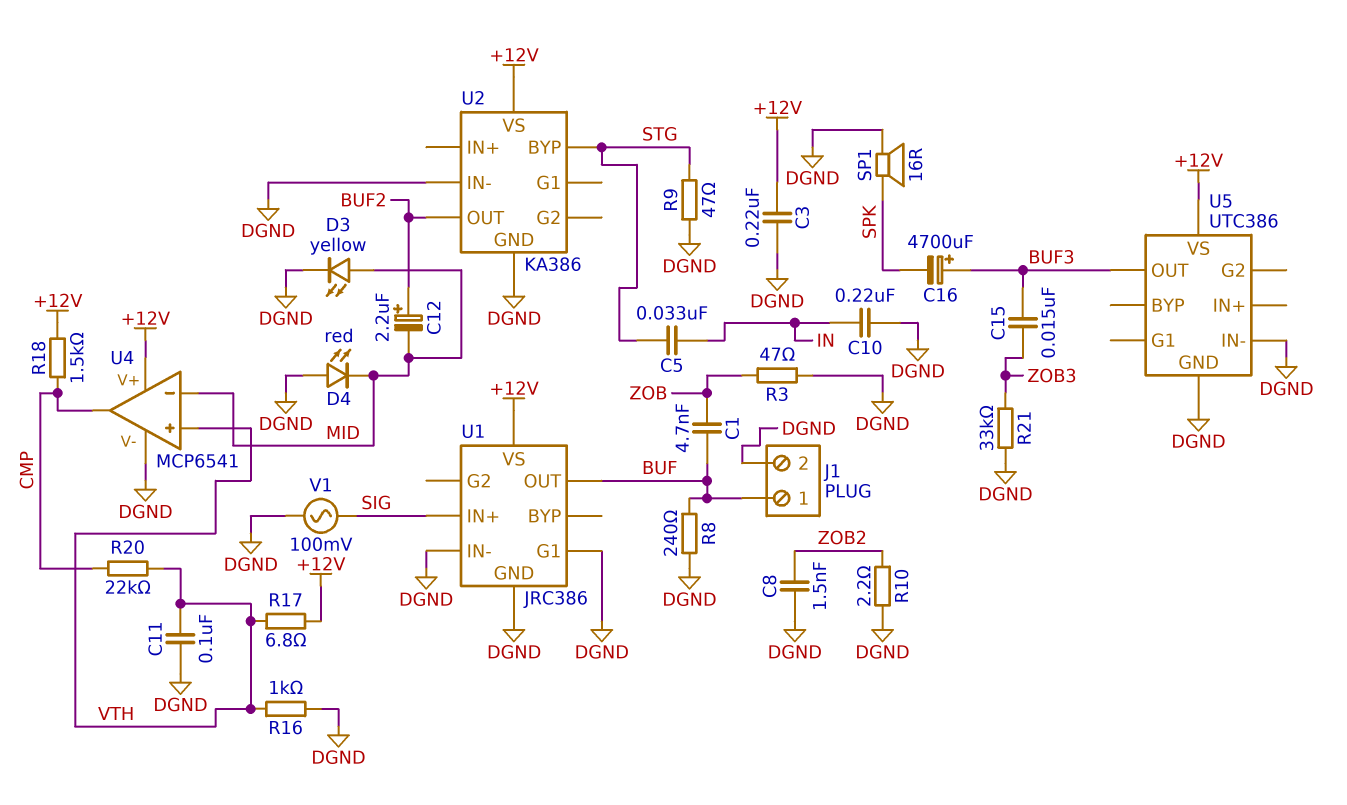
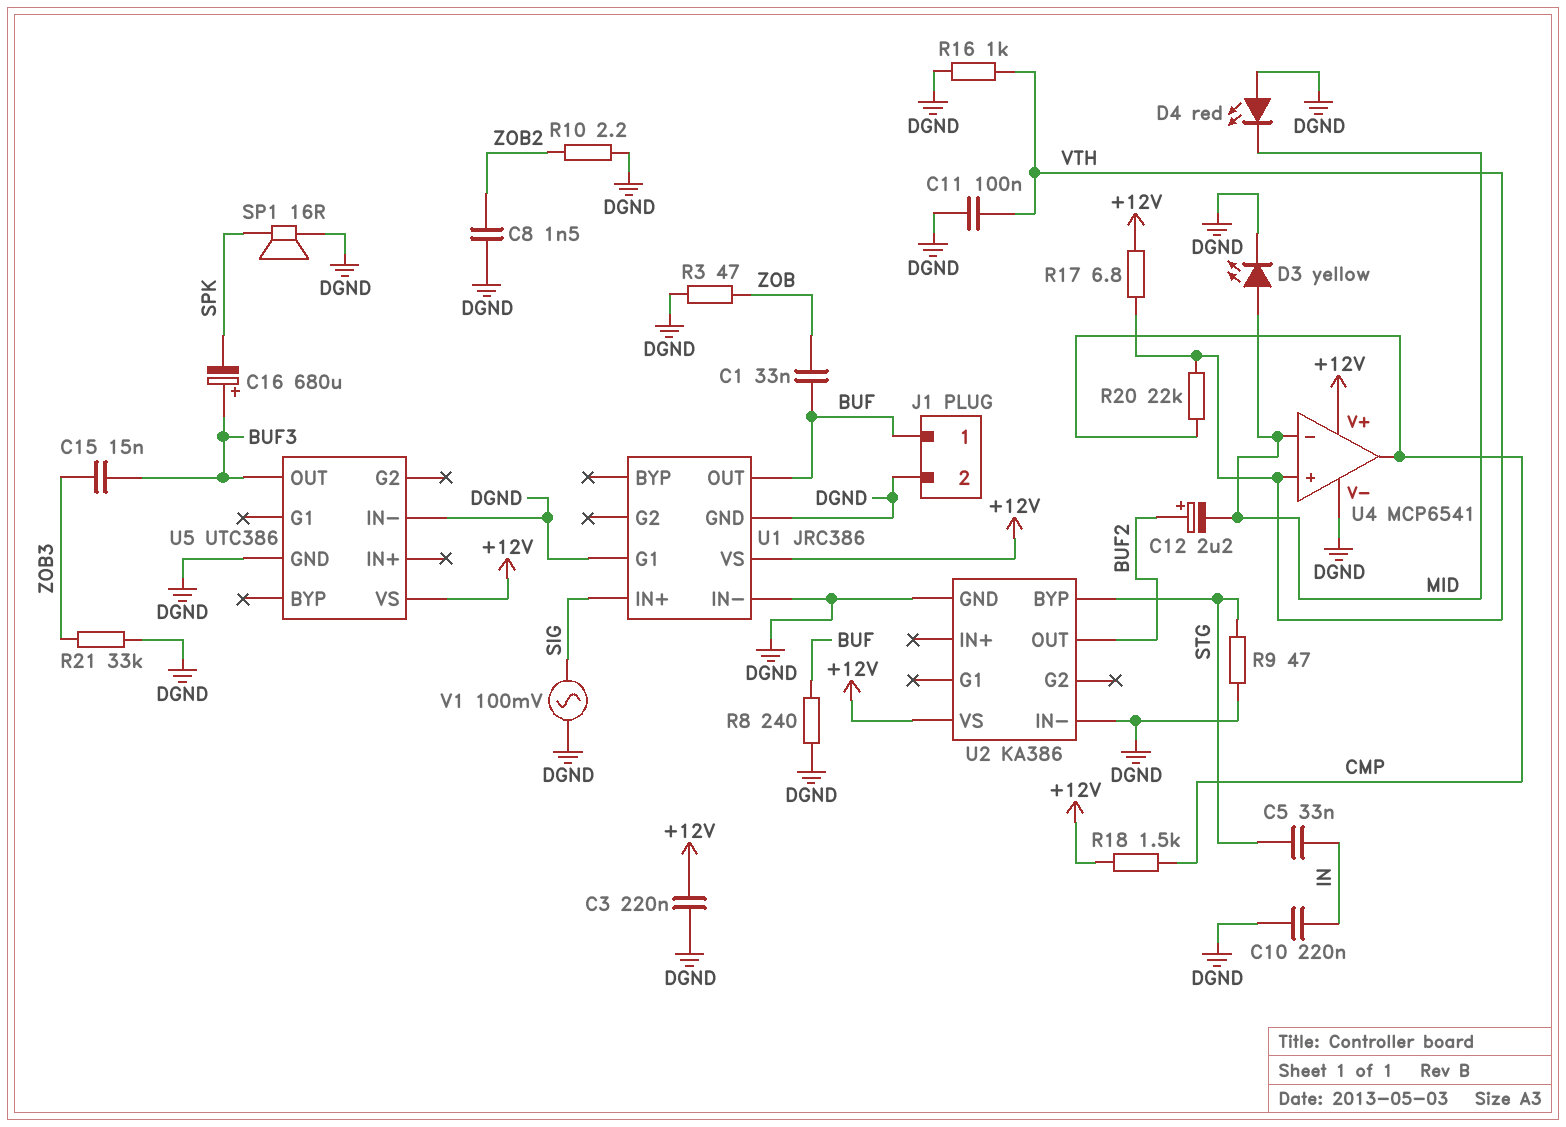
C1: 4.7nF (BUF, ZOB) -> 33nF (BUF, ZOB)
C16: 4700uF (plus BUF3, minus SPK) -> 680uF (plus BUF3, minus SPK)

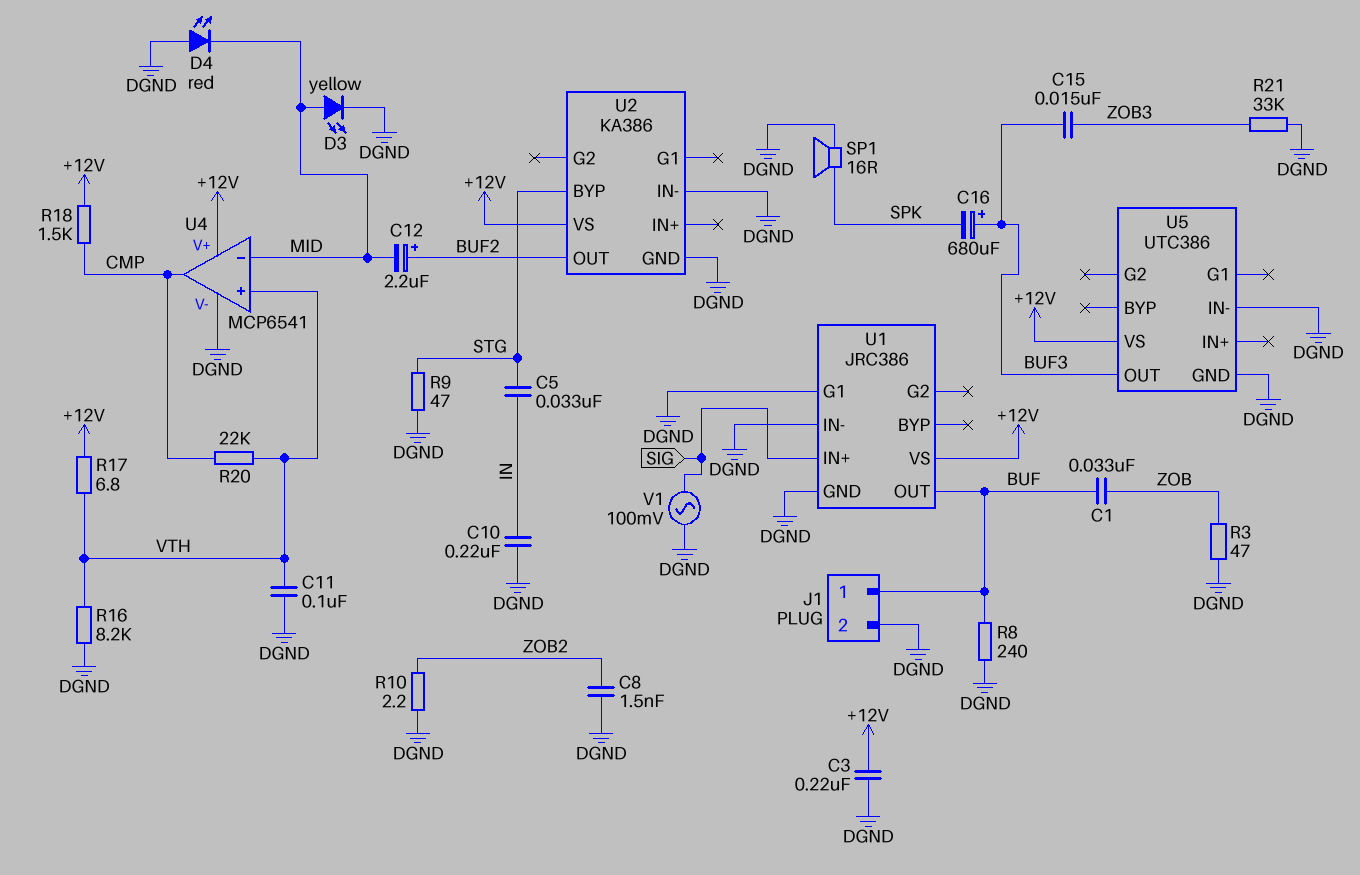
R16: 1k (DGND, VTH) -> 8.2k (DGND, VTH)

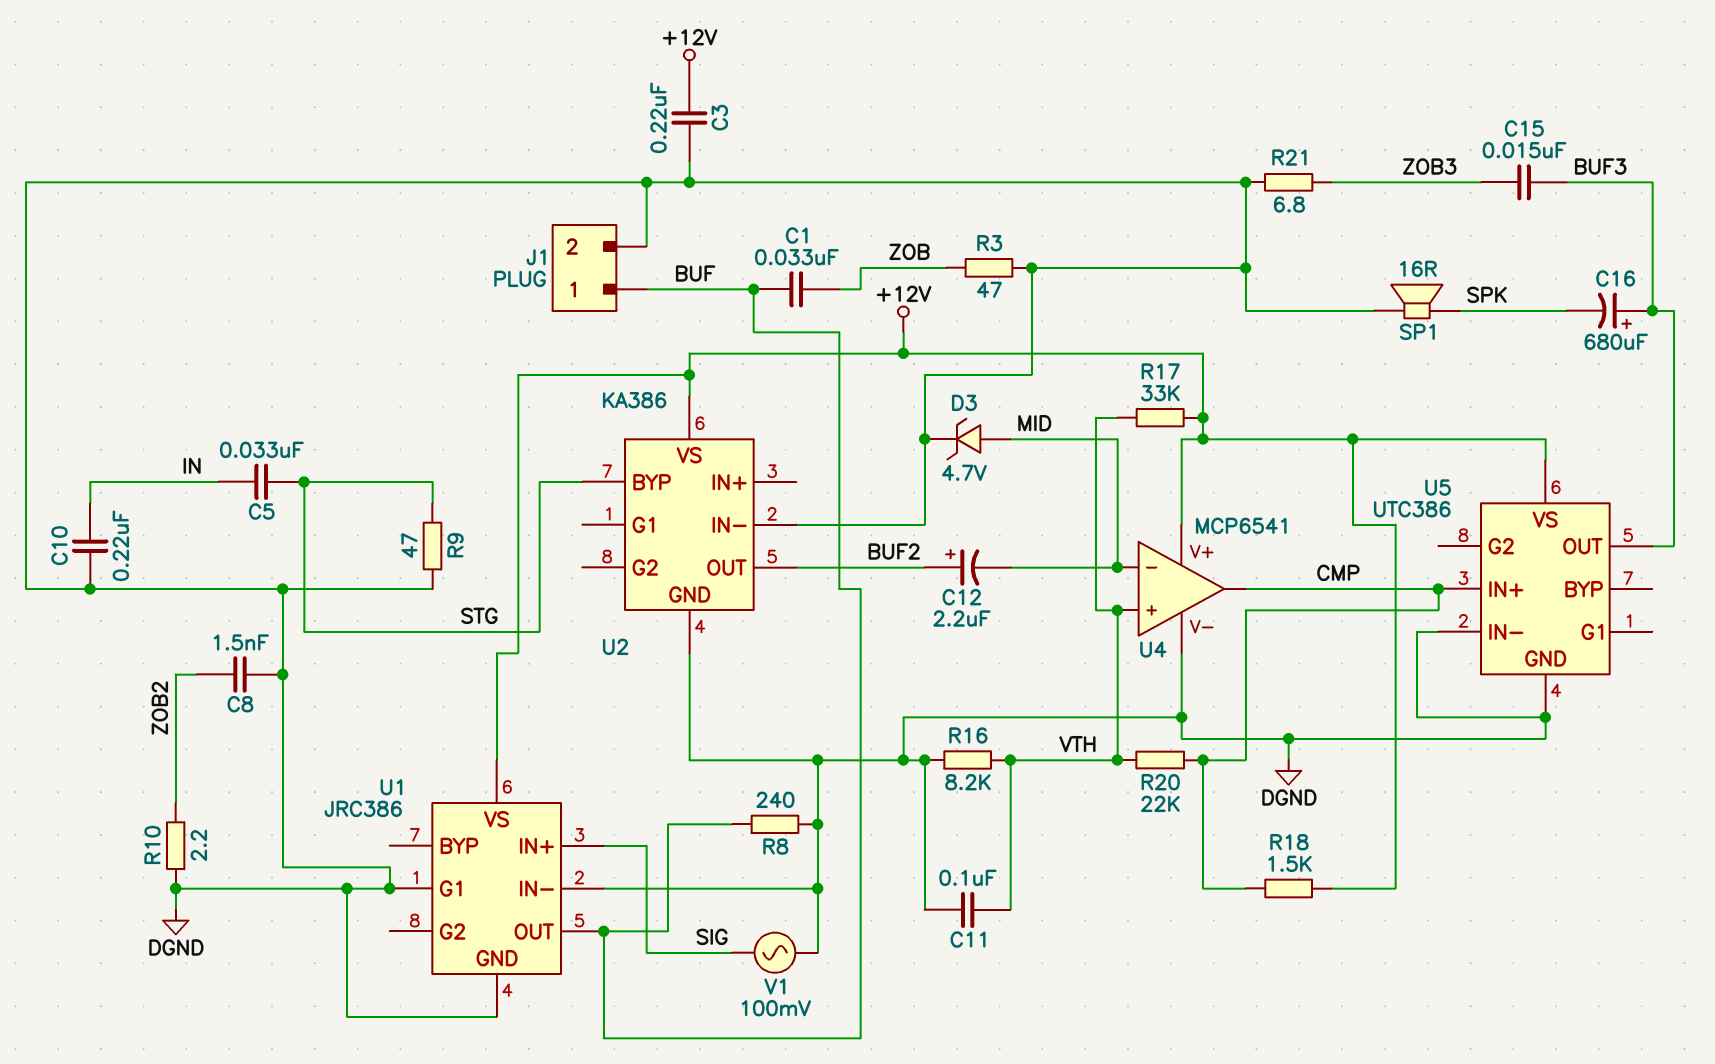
D3: LED yellow (A MID, K DGND) -> zener 4.7V (A MID, K DGND)
D4: LED red (A DGND, K MID) -> none
R17: 6.8 (+12V, VTH) -> 33k (+12V, VTH)
R21: 33k (DGND, ZOB3) -> 6.8 (DGND, ZOB3)
U5 pin IN+: none -> CMP

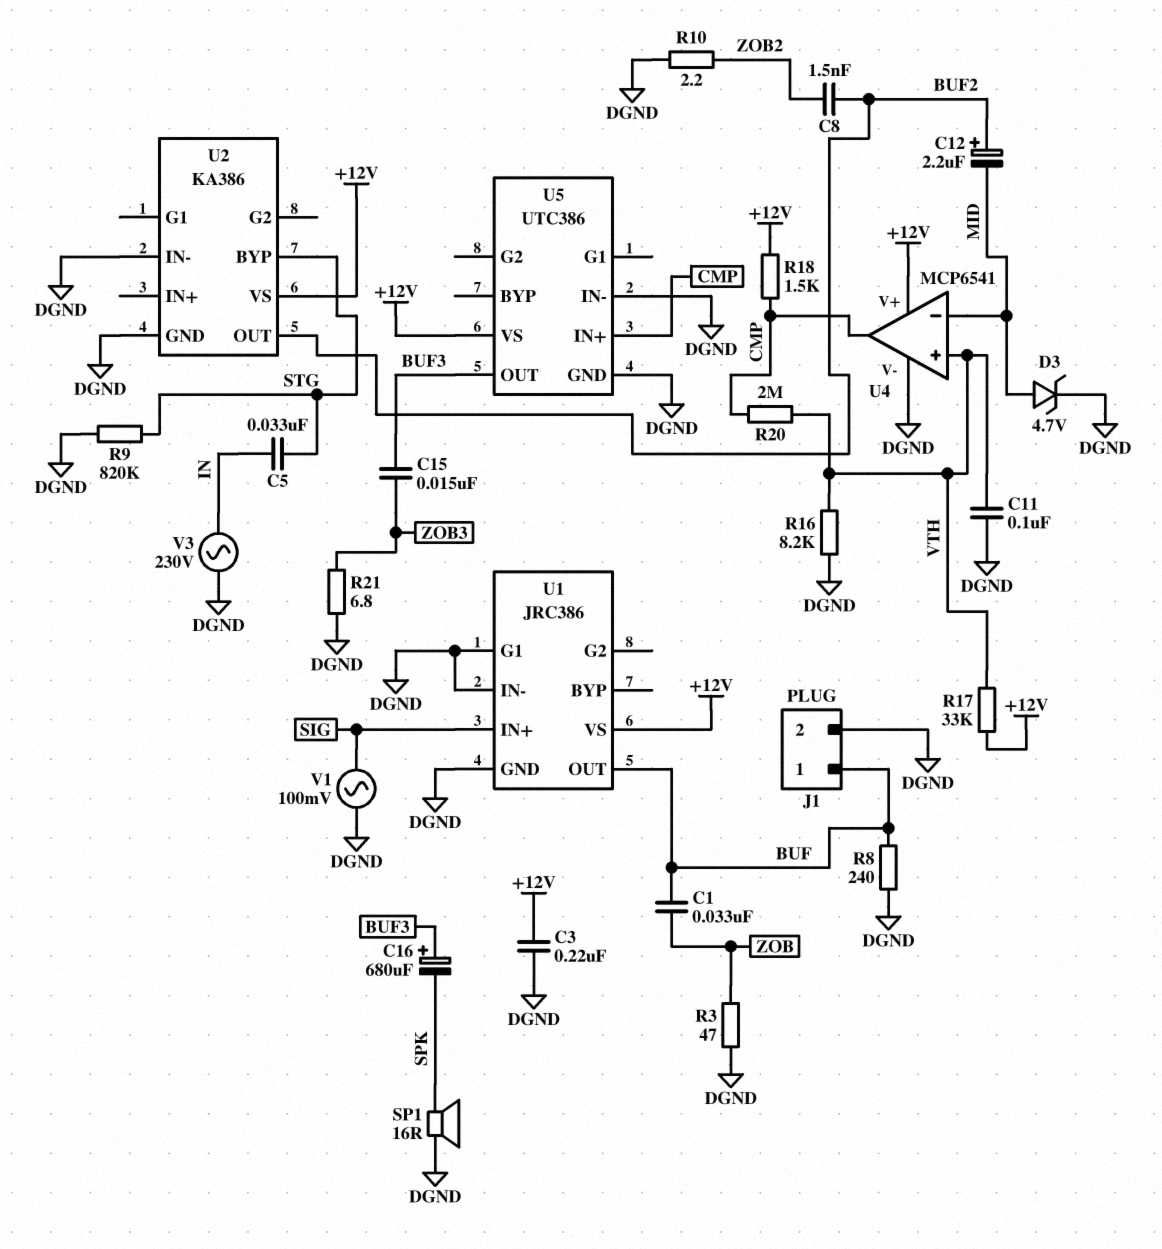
C8: 1.5nF (DGND, ZOB2) -> 1.5nF (BUF2, ZOB2)
C10: 220nF (DGND, IN) -> none
R9: 47 (DGND, STG) -> 820k (DGND, STG)
R20: 22k (CMP, VTH) -> 2M (CMP, VTH)
V3: none -> AC 230V (DGND, IN)

